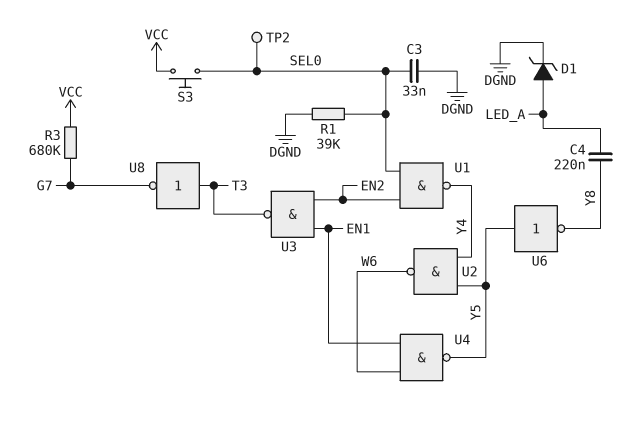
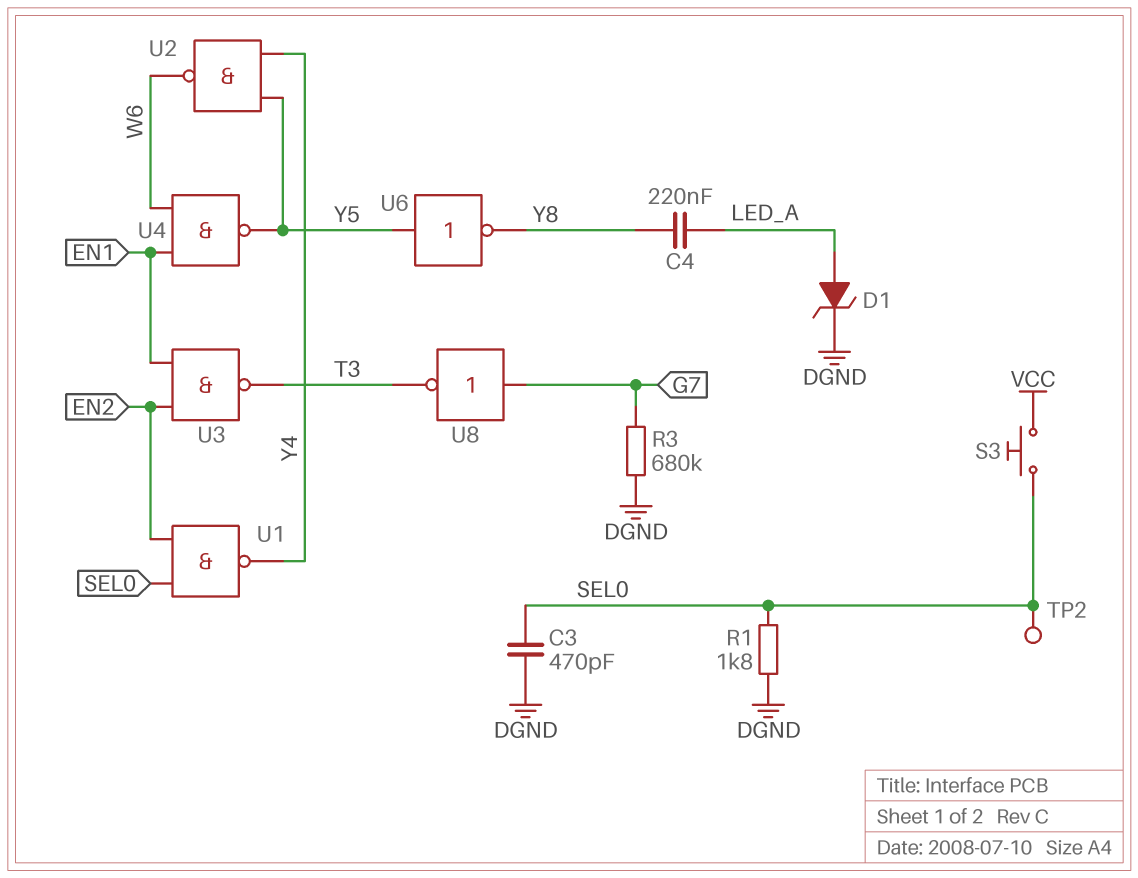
C3: 33nF (DGND, SEL0) -> 470pF (DGND, SEL0)
R1: 39k (DGND, SEL0) -> 1.8k (DGND, SEL0)
R3: 680k (G7, VCC) -> 680k (DGND, G7)
U8: NOT (in T3, out G7) -> NOT (in G7, out T3)

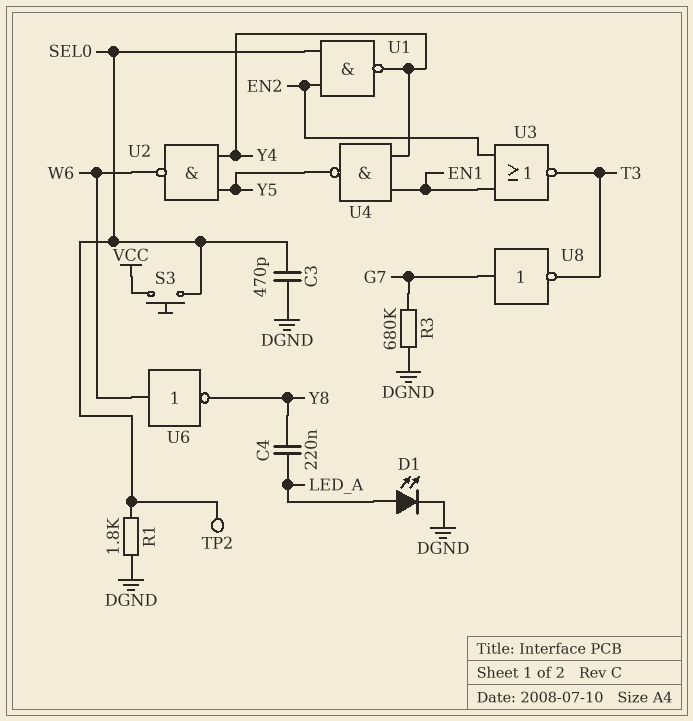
D1: zener (A LED_A, K DGND) -> LED (A LED_A, K DGND)
U3: NAND (in EN1, in EN2, out T3) -> NOR (in EN1, in EN2, out T3)
U4: NAND (in EN1, in W6, out Y5) -> NAND (in EN1, in Y4, out Y5)
U6: NOT (in Y5, out Y8) -> NOT (in W6, out Y8)

